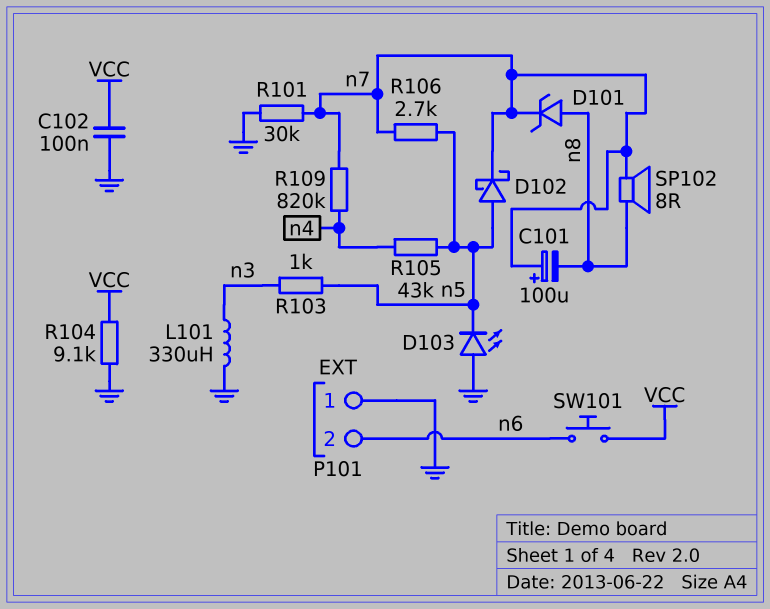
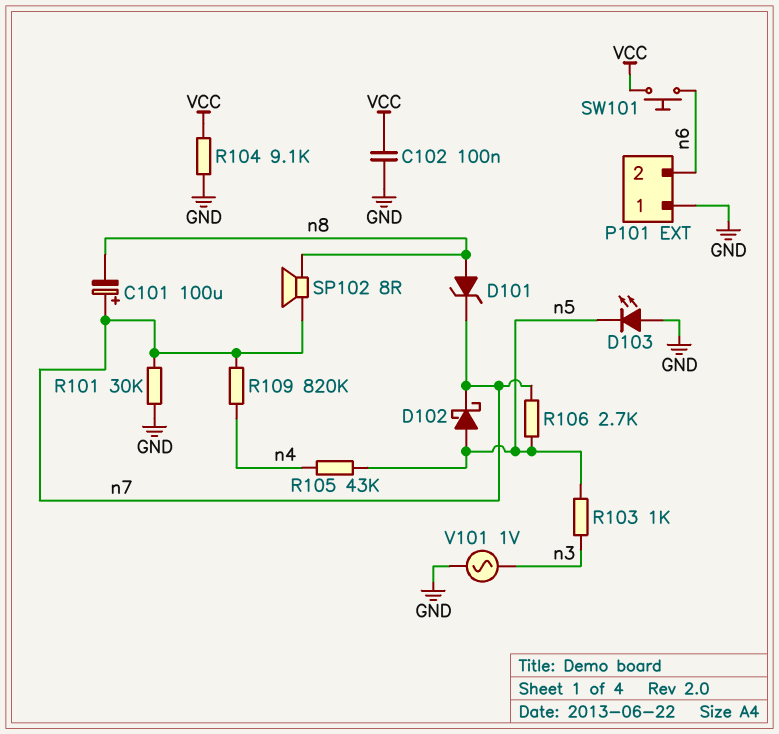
L101: 330uH (GND, n3) -> none
V101: none -> AC 1V (GND, n3)

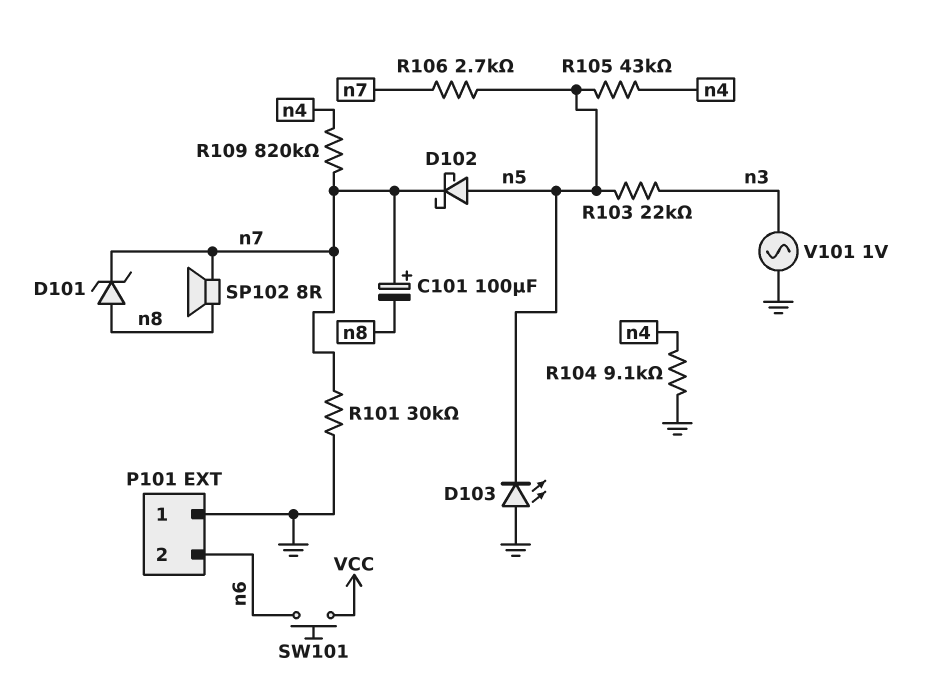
C102: 100nF (GND, VCC) -> none
R103: 1k (n3, n5) -> 22k (n3, n5)
R104: 9.1k (GND, VCC) -> 9.1k (GND, n4)

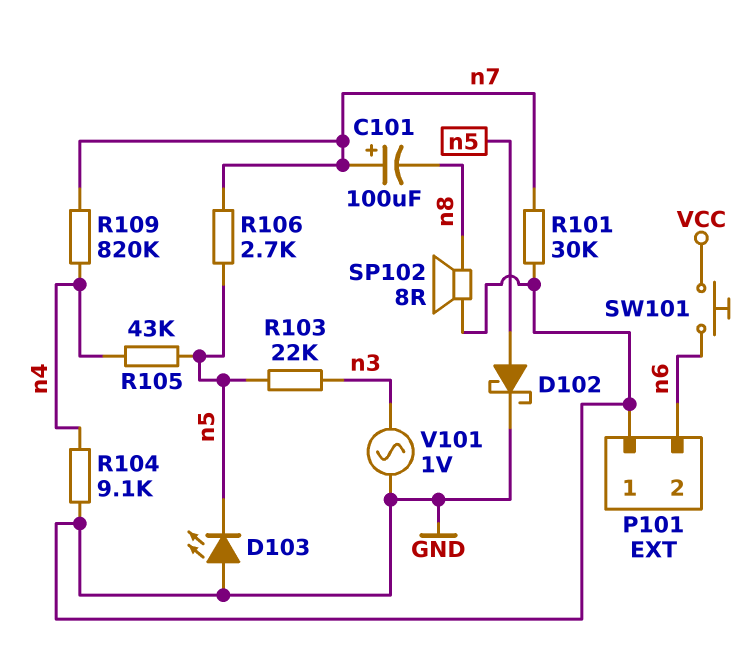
D101: zener (A n8, K n7) -> none
D102: schottky (A n5, K n7) -> schottky (A n5, K GND)
SP102: speaker 8R (n7, n8) -> speaker 8R (GND, n8)

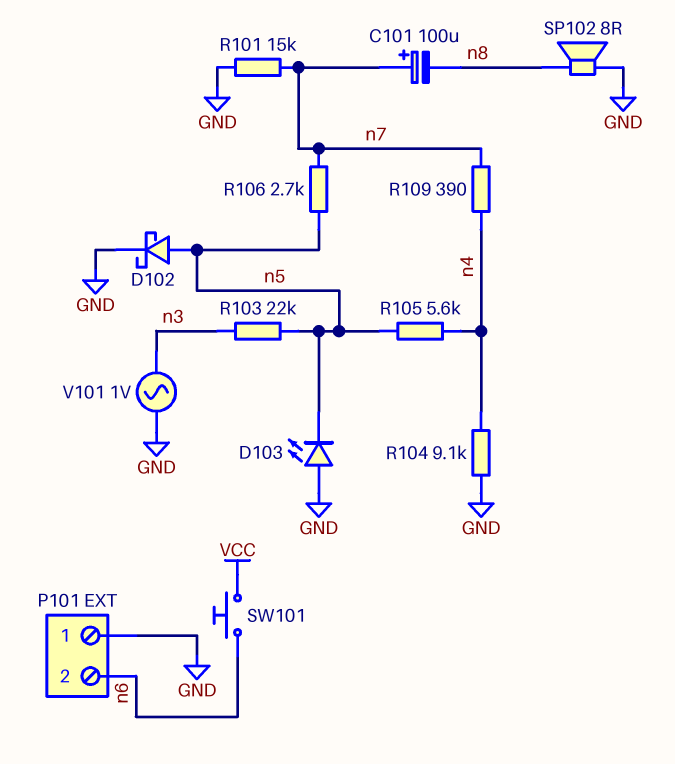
R101: 30k (GND, n7) -> 15k (GND, n7)
R105: 43k (n4, n5) -> 5.6k (n4, n5)
R109: 820k (n4, n7) -> 390 (n4, n7)

